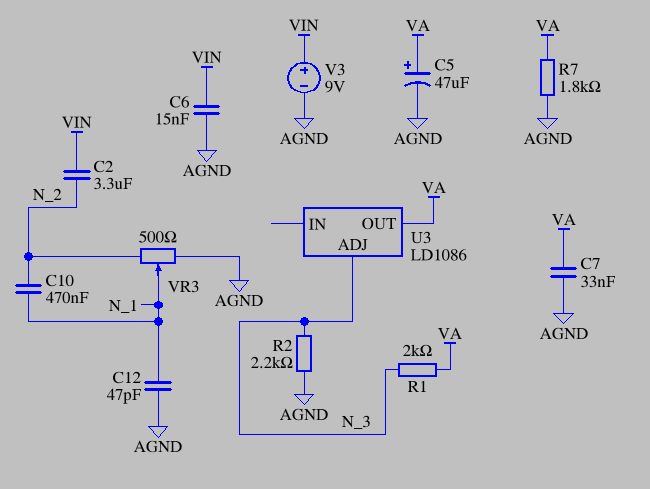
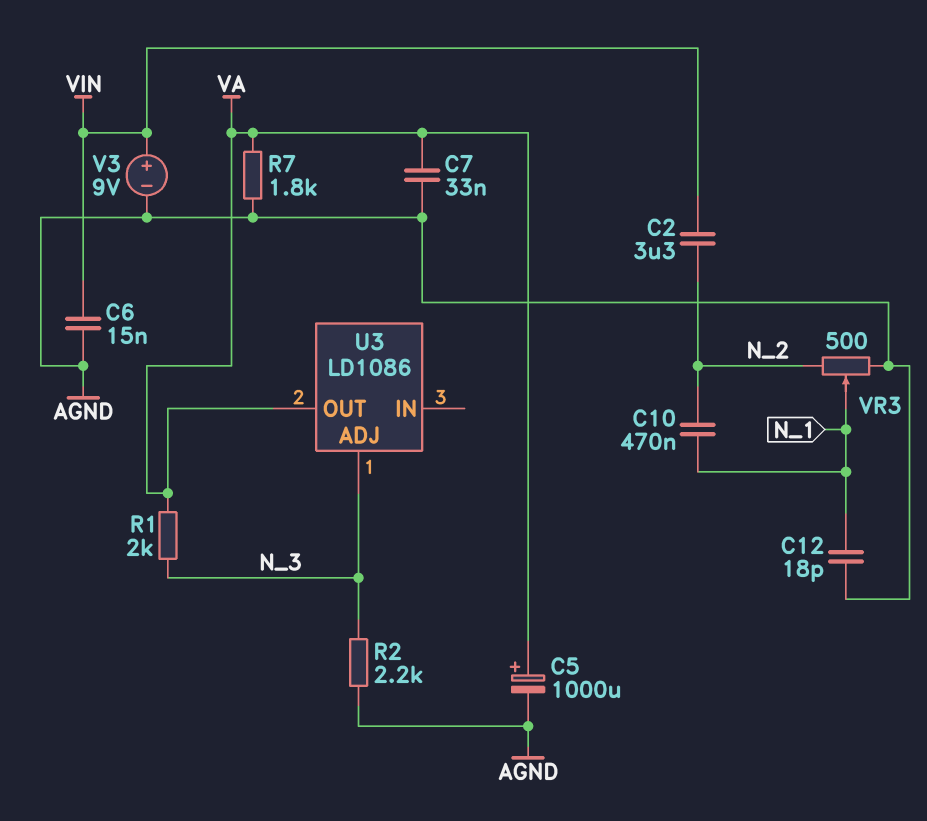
C5: 47uF (plus VA, minus AGND) -> 1000uF (plus VA, minus AGND)
C12: 47pF (AGND, N_1) -> 18pF (AGND, N_1)

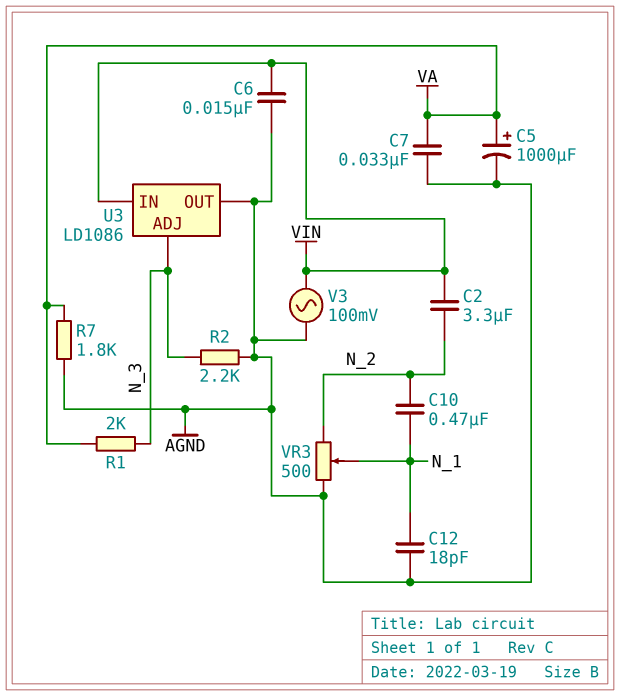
U3 pin IN: none -> VIN
U3 pin OUT: VA -> AGND
V3: 9V (plus VIN, minus AGND) -> AC 100mV (AGND, VIN)

